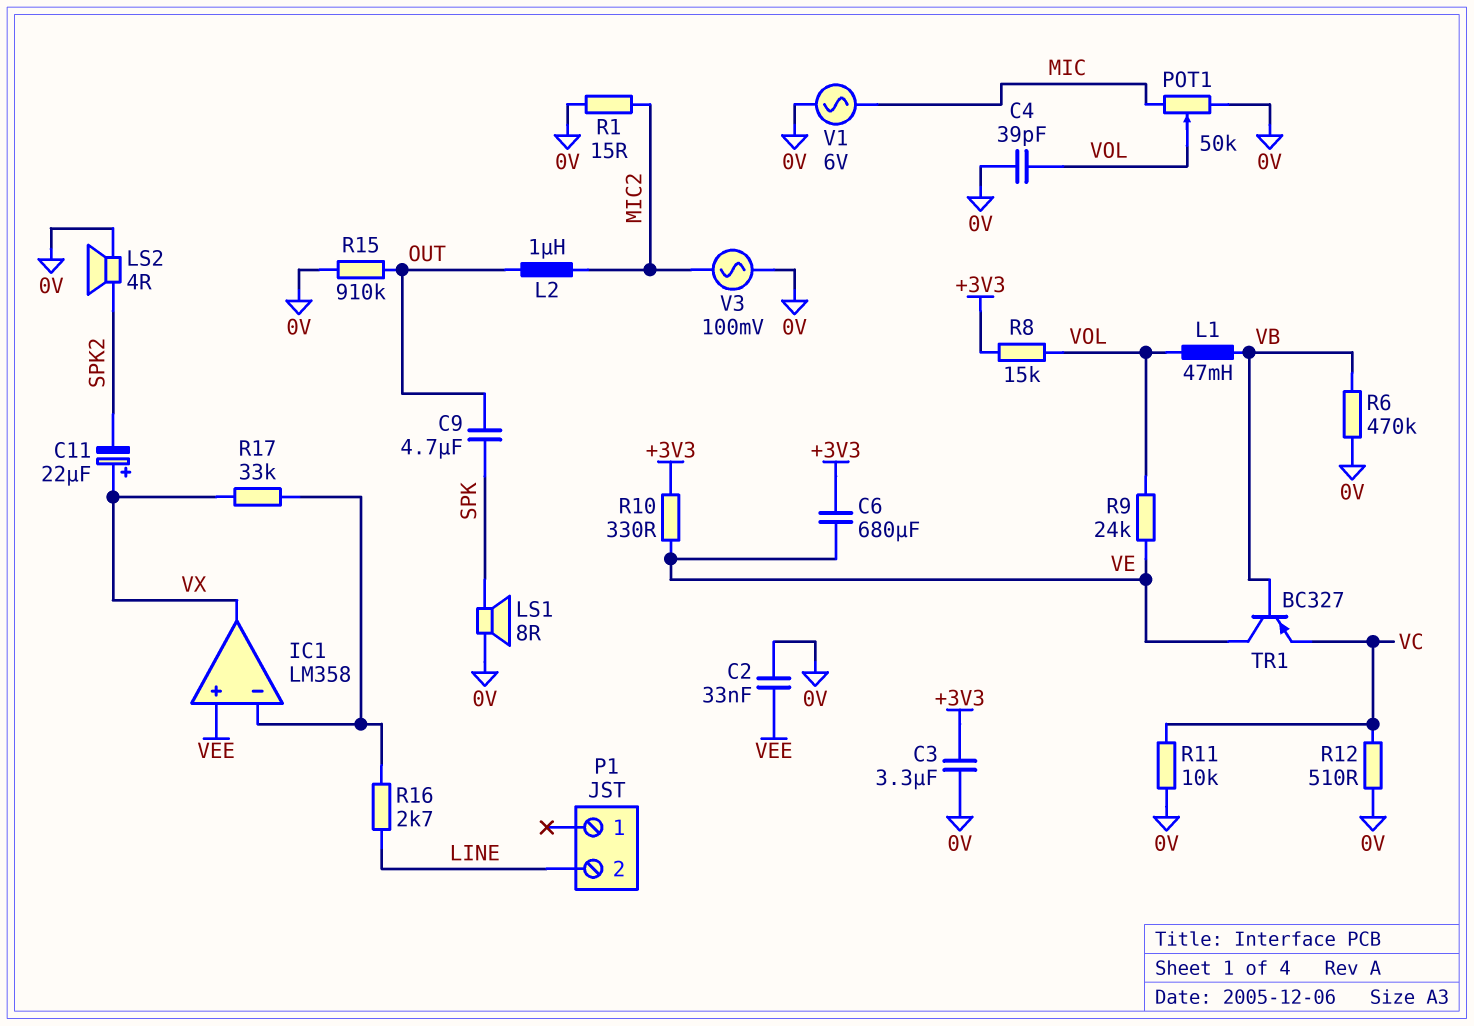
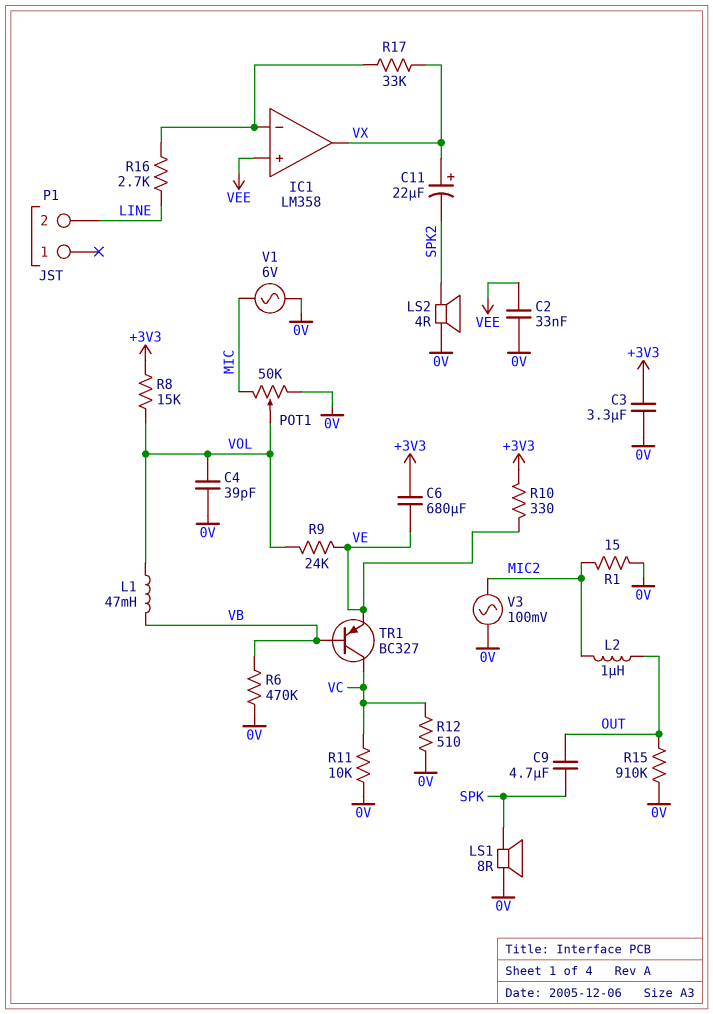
TR1: PNP BC327 (B VB, C VE, E VC) -> PNP BC327 (B VB, C VC, E VE)

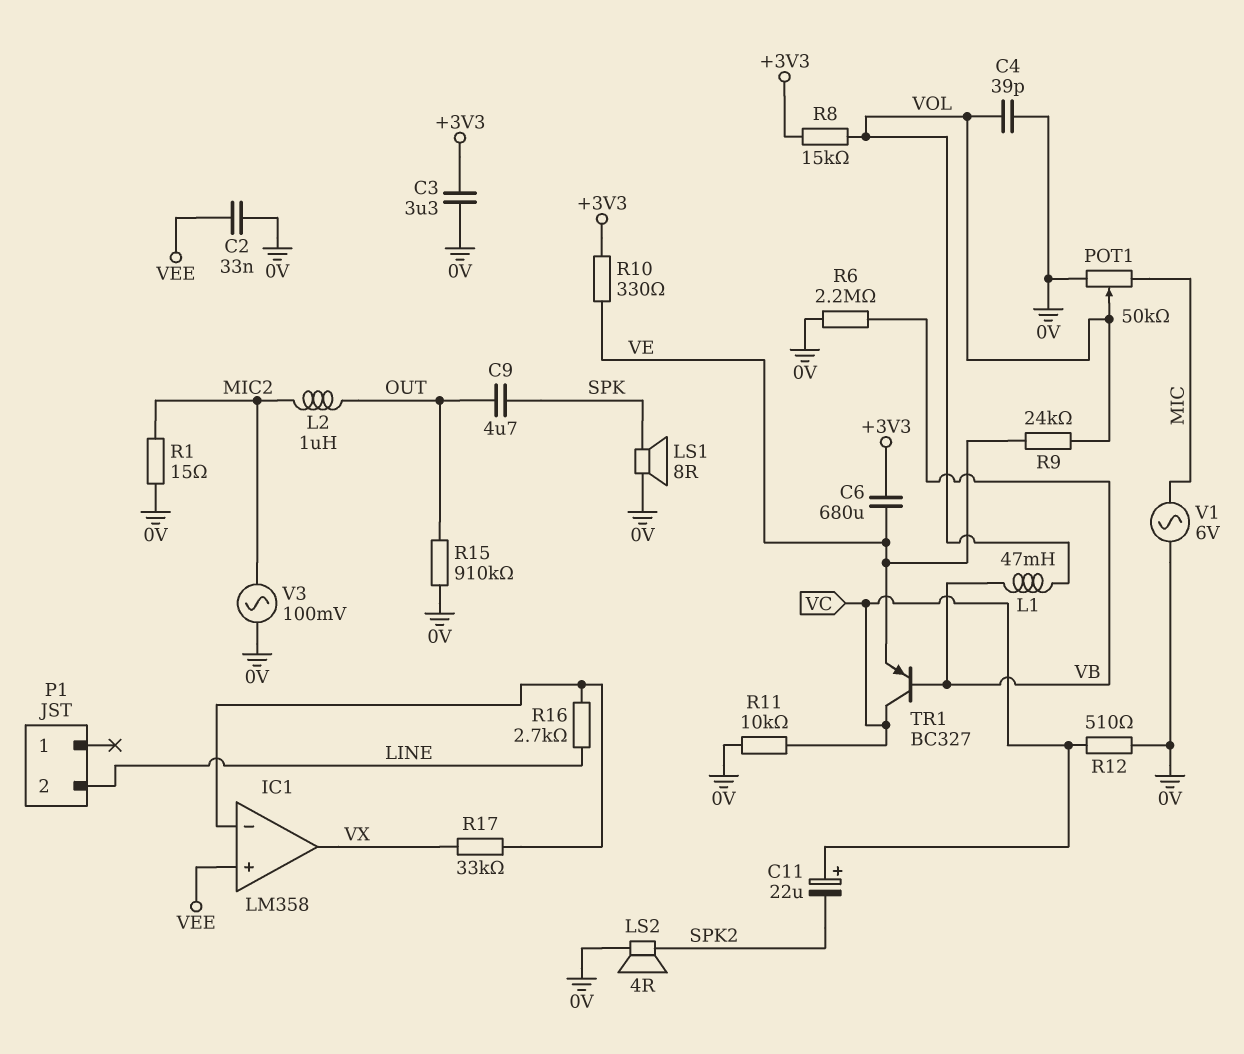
C11: 22uF (plus VX, minus SPK2) -> 22uF (plus VC, minus SPK2)
R6: 470k (0V, VB) -> 2.2M (0V, VB)

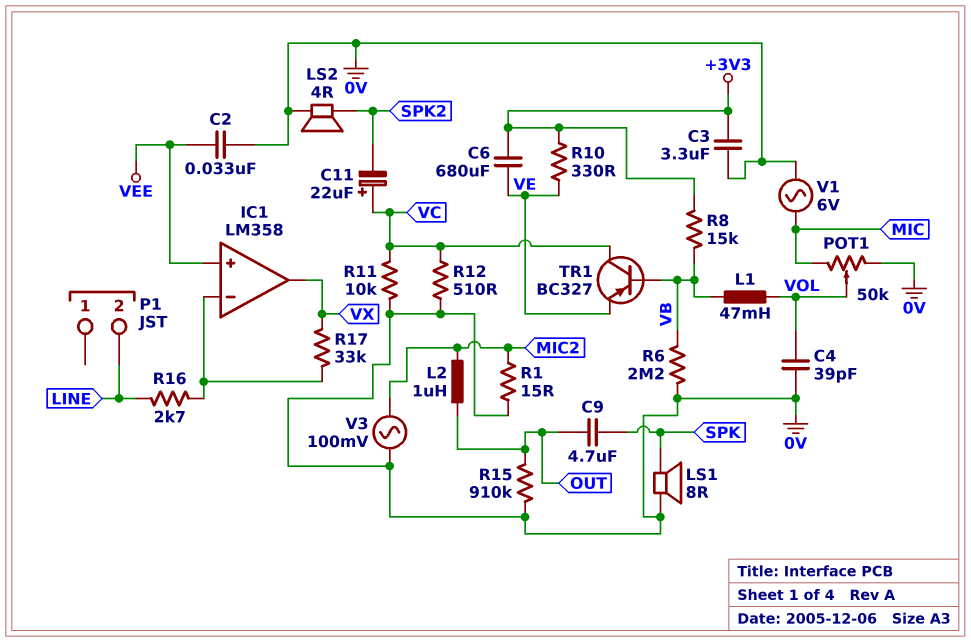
R8: 15k (+3V3, VOL) -> 15k (+3V3, VB)
R9: 24k (VE, VOL) -> none

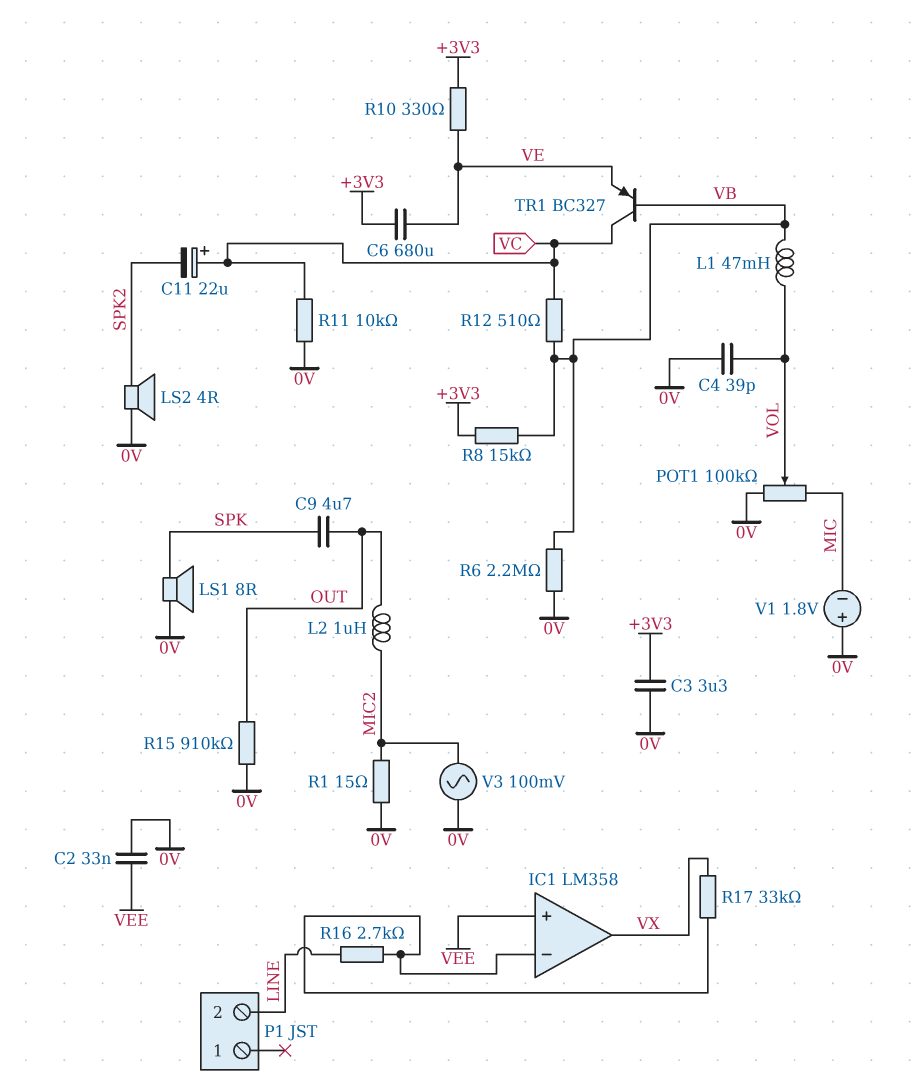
POT1: 50k (0V, MIC, wiper VOL) -> 100k (0V, MIC, wiper VOL)
R12: 510 (0V, VC) -> 510 (VB, VC)
V1: AC 6V (0V, MIC) -> 1.8V (plus 0V, minus MIC)

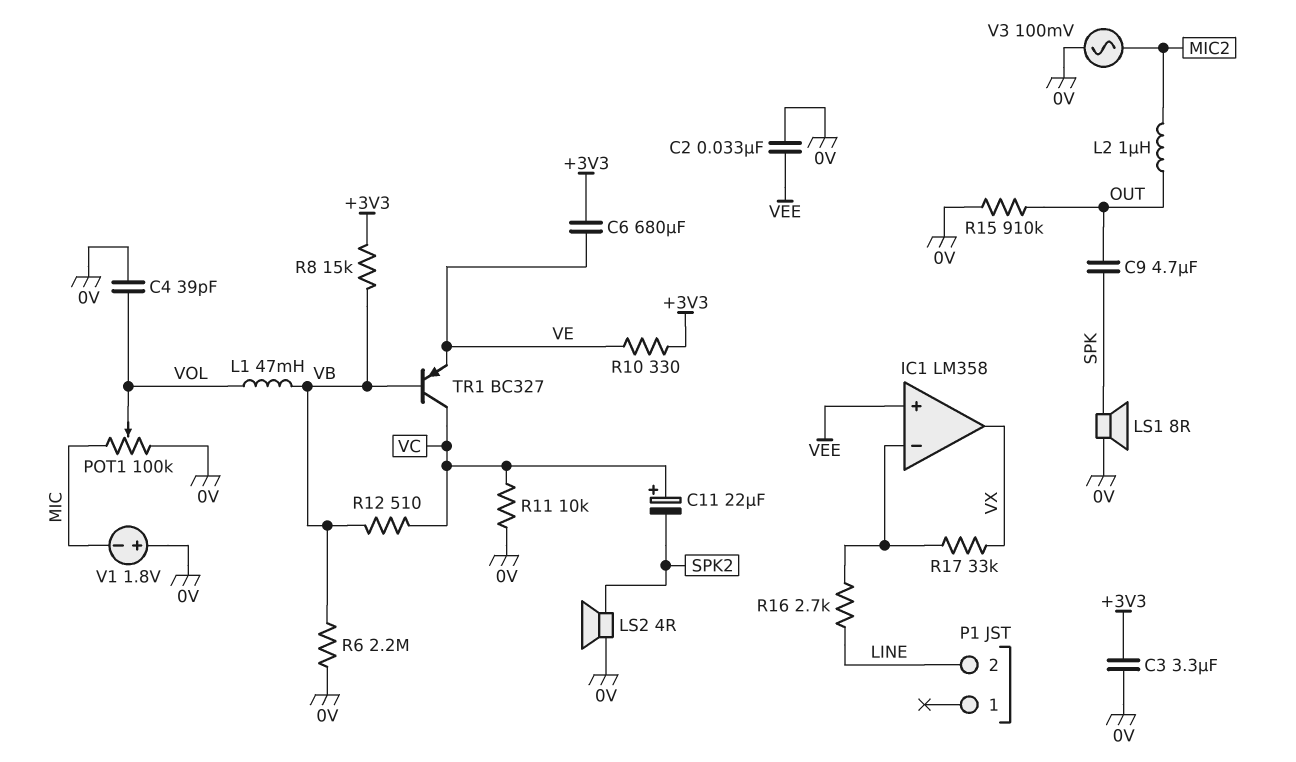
R1: 15 (0V, MIC2) -> none

